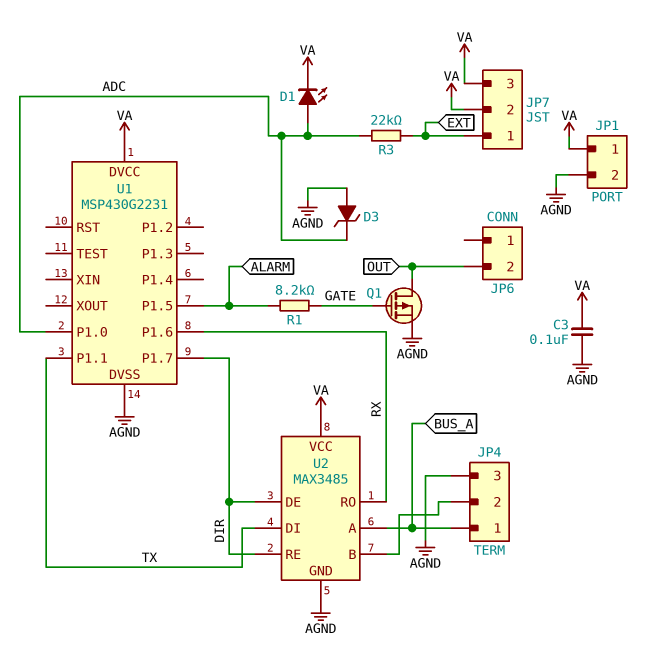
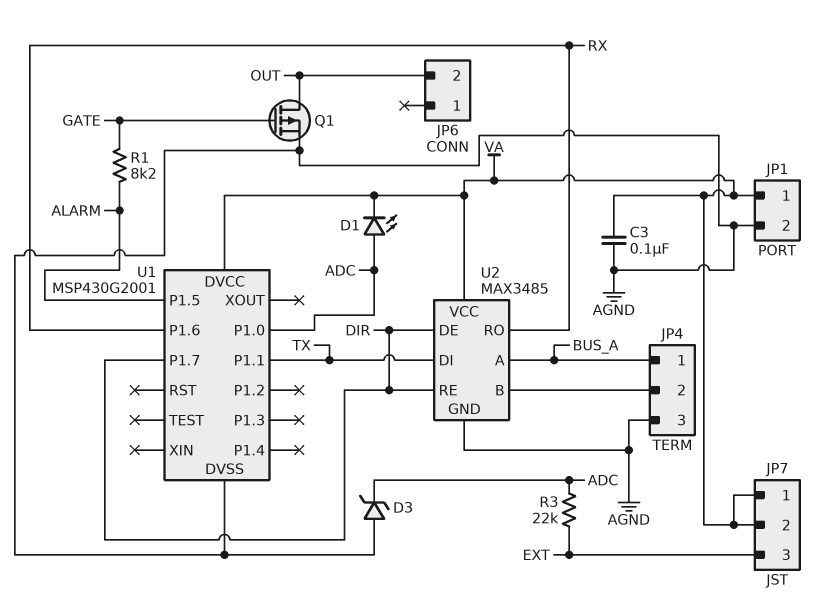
JP7 pin 1: EXT -> VA
JP7 pin 3: VA -> EXT
U1: MSP430G2231 -> MSP430G2001

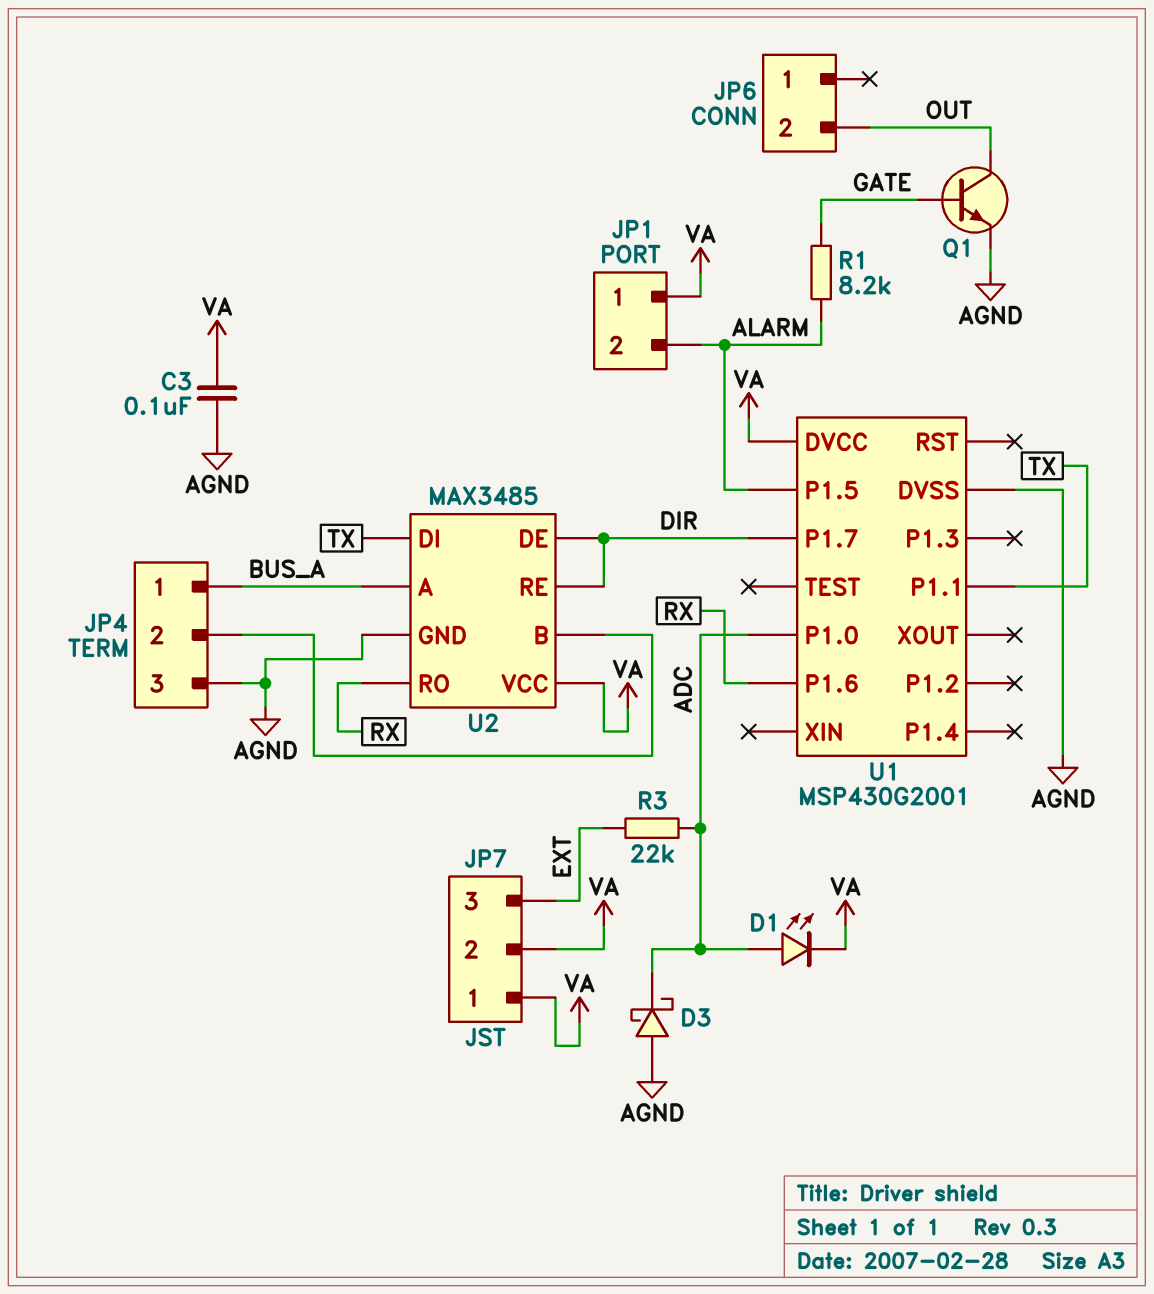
D3: zener (A AGND, K ADC) -> schottky (A AGND, K ADC)
JP1 pin 2: AGND -> ALARM
Q1: PMOS (G GATE, D OUT, S AGND) -> NPN (B GATE, C OUT, E AGND)

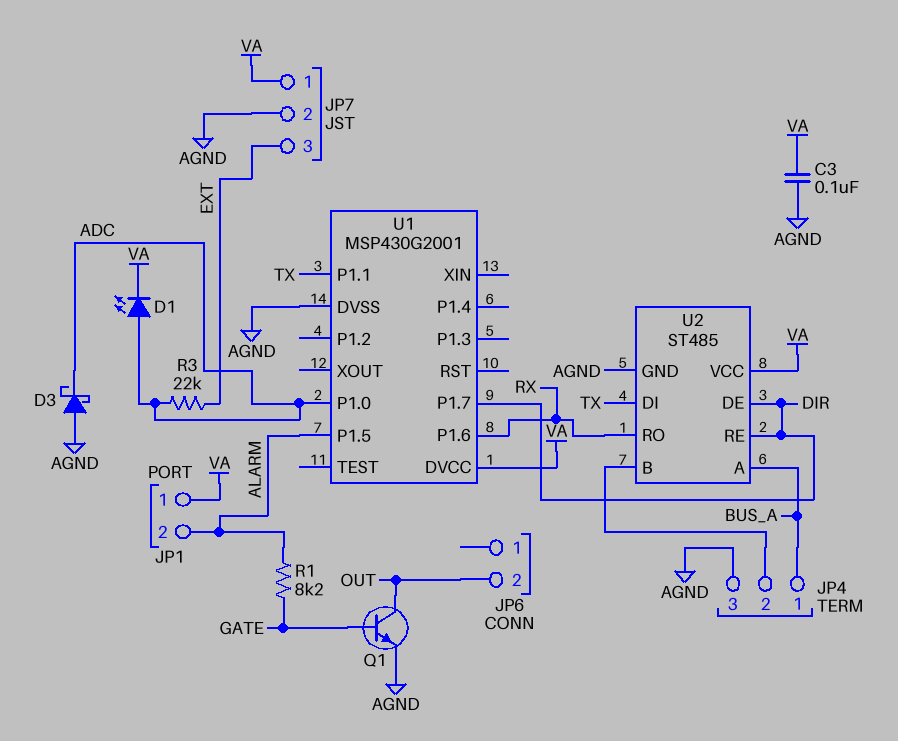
JP7 pin 2: VA -> AGND
U2: MAX3485 -> ST485

